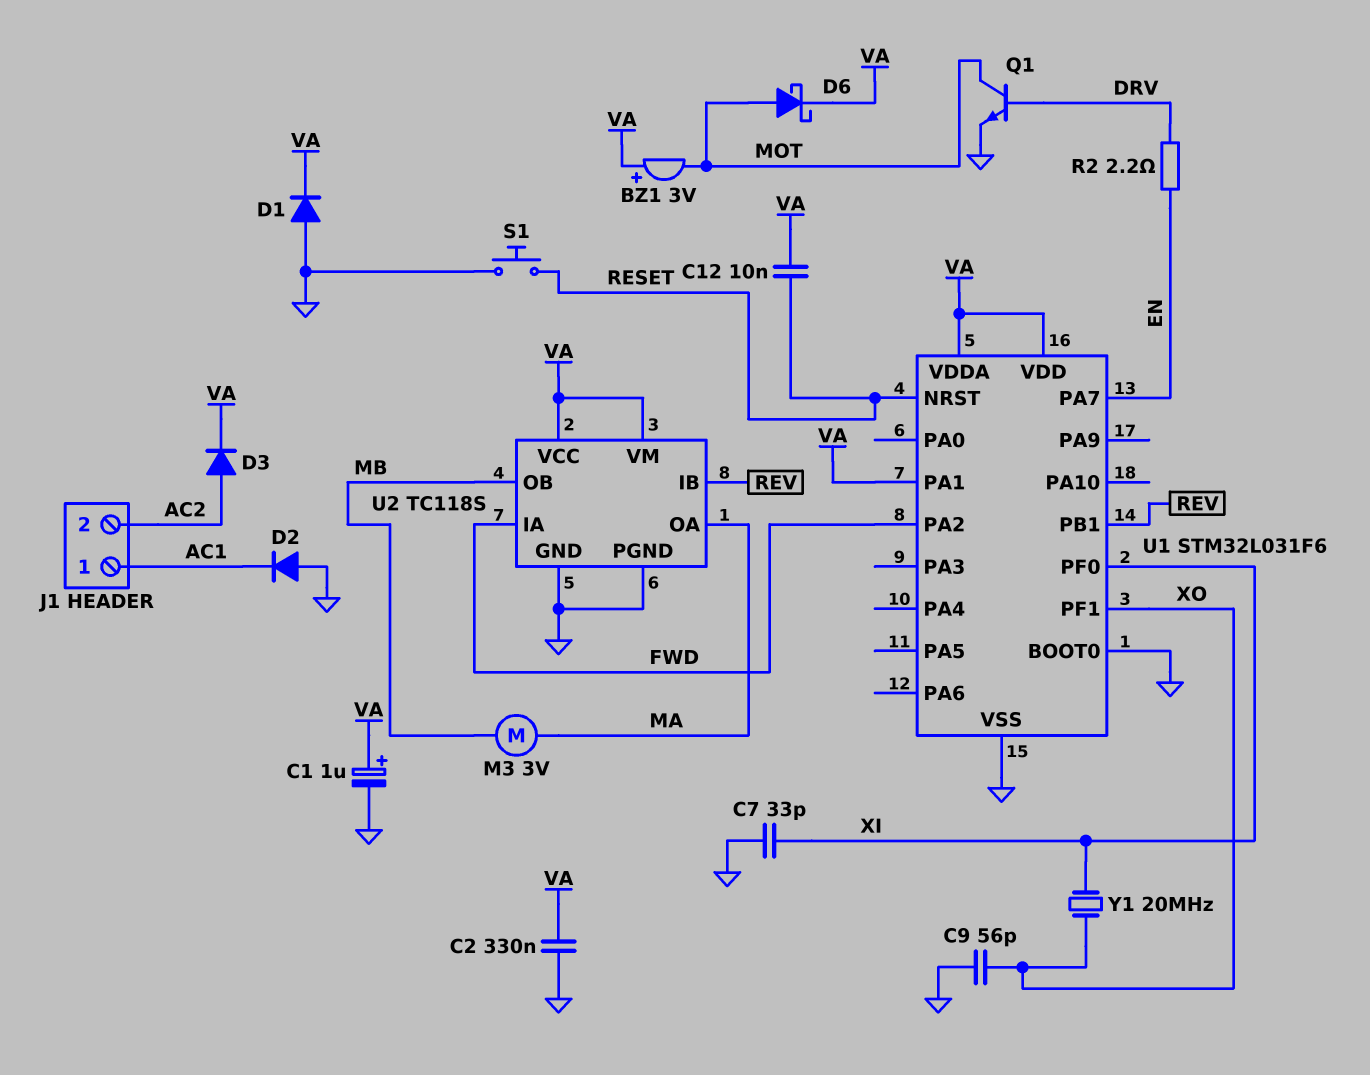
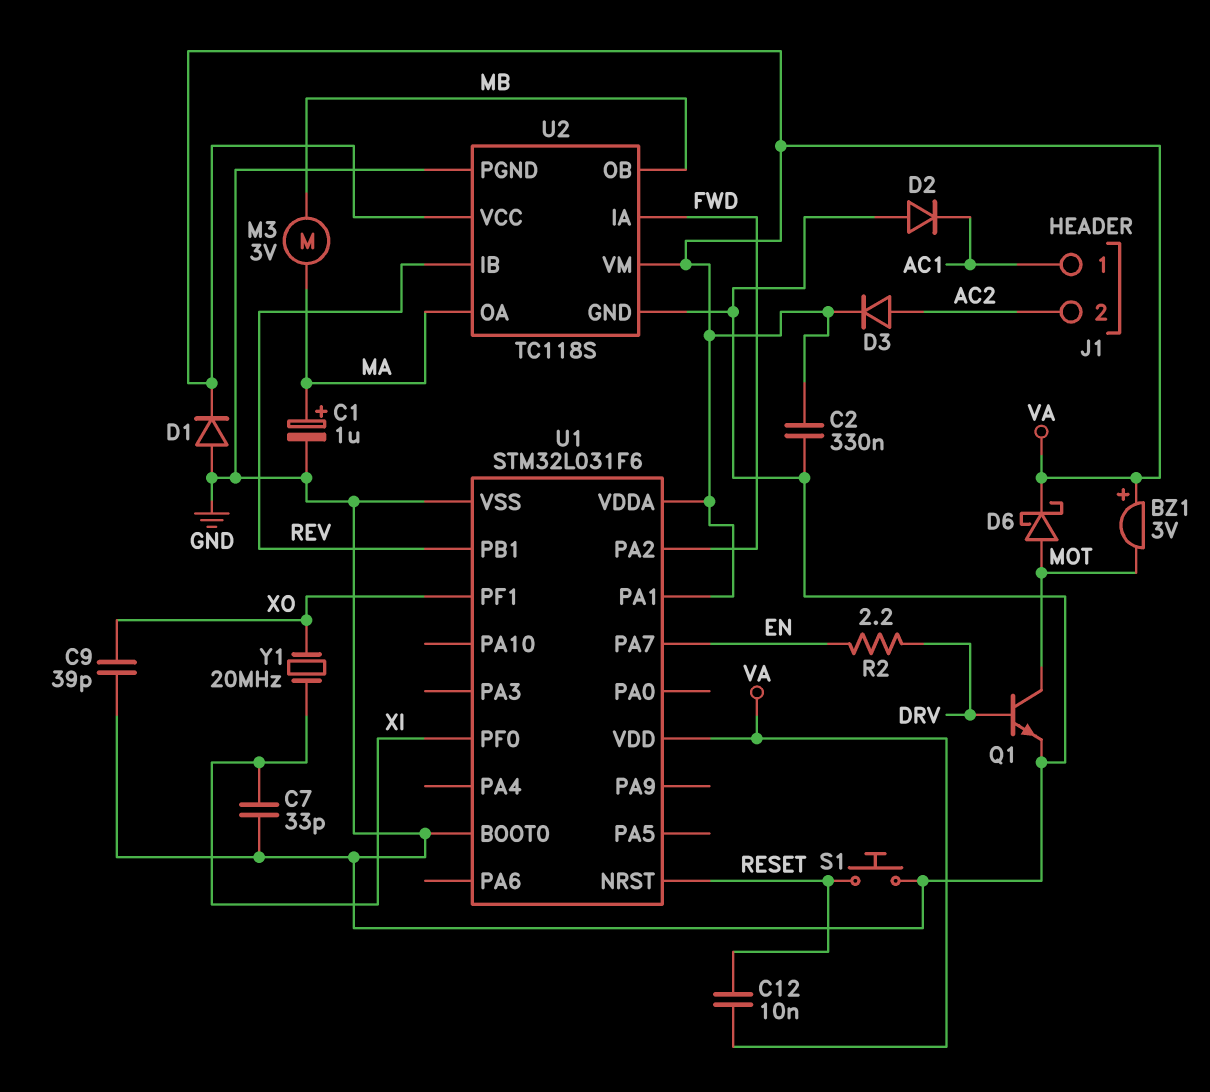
C1: 1uF (plus VA, minus GND) -> 1uF (plus MA, minus GND)
C9: 56pF (GND, XO) -> 39pF (GND, XO)

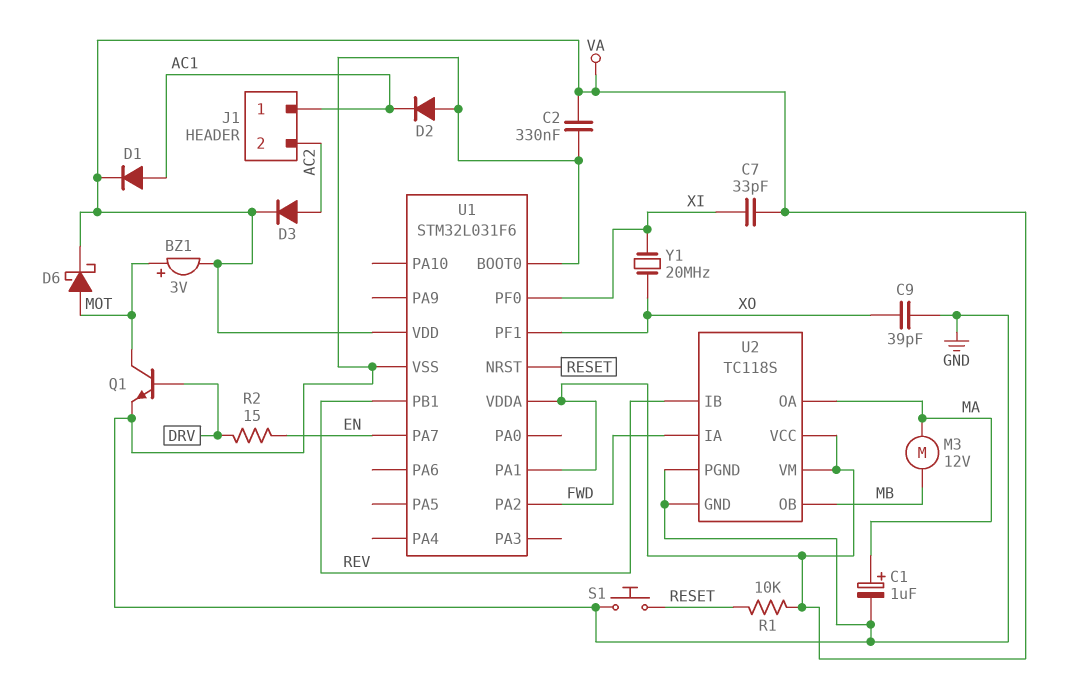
BZ1: buzzer 3V (plus VA, minus MOT) -> buzzer 3V (plus MOT, minus VA)
C7: 33pF (GND, XI) -> 33pF (VA, XI)
C12: 10nF (RESET, VA) -> none
D1: diode (A GND, K VA) -> diode (A AC1, K VA)
M3: motor 3V (MA, MB) -> motor 12V (MA, MB)
R1: none -> 10k (RESET, VA)
R2: 2.2 (DRV, EN) -> 15 (DRV, EN)

